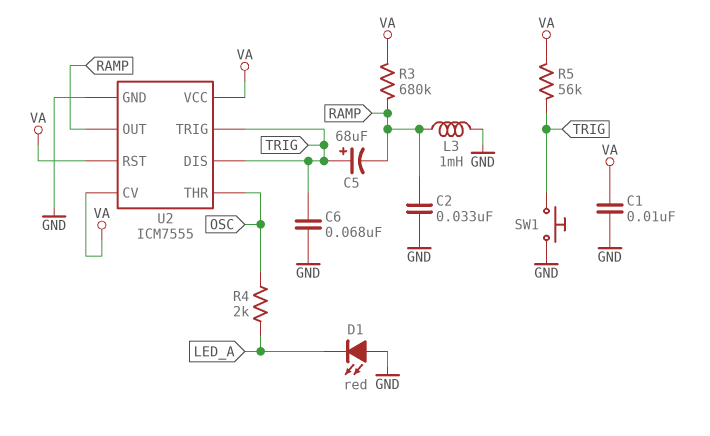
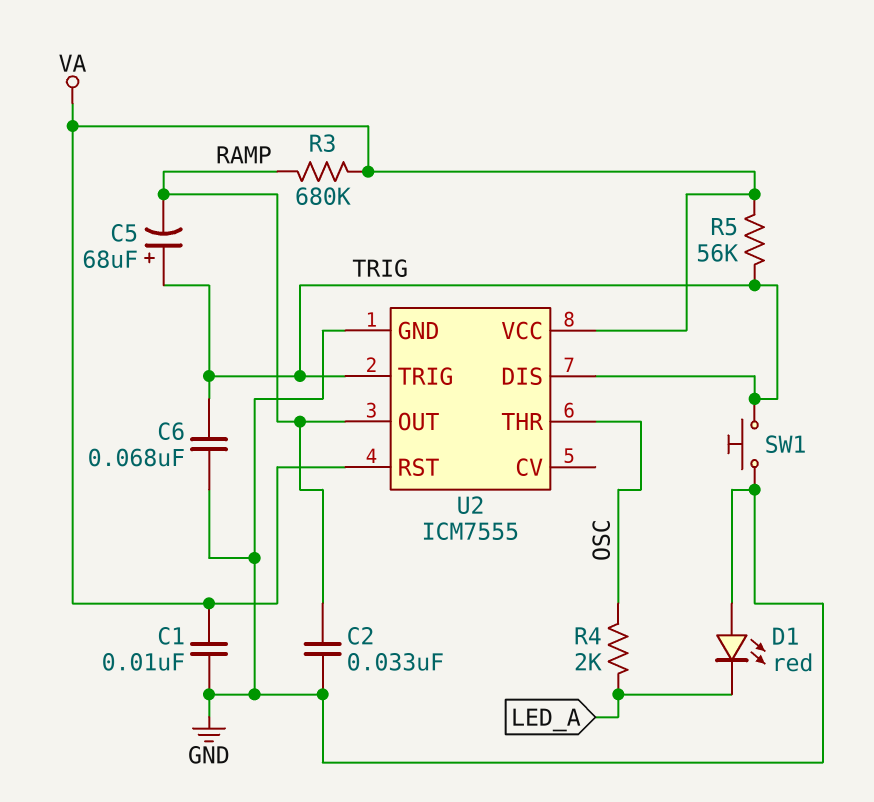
L3: 1mH (GND, RAMP) -> none
U2 pin CV: VA -> none

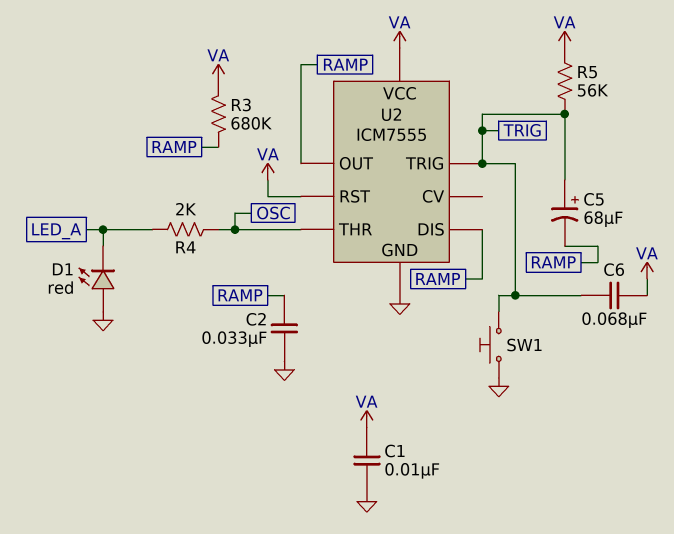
C6: 68nF (GND, TRIG) -> 68nF (TRIG, VA)
U2 pin DIS: TRIG -> RAMP

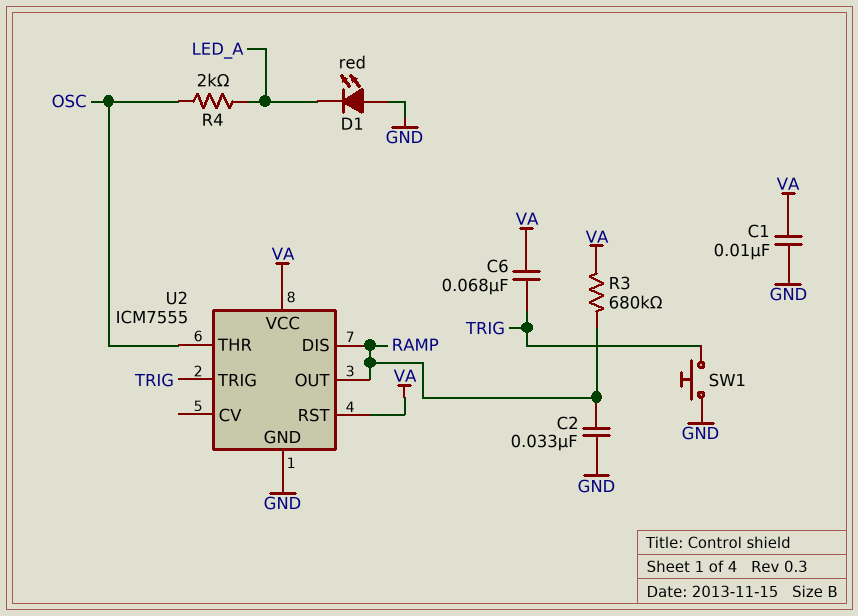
C5: 68uF (plus TRIG, minus RAMP) -> none
R5: 56k (TRIG, VA) -> none

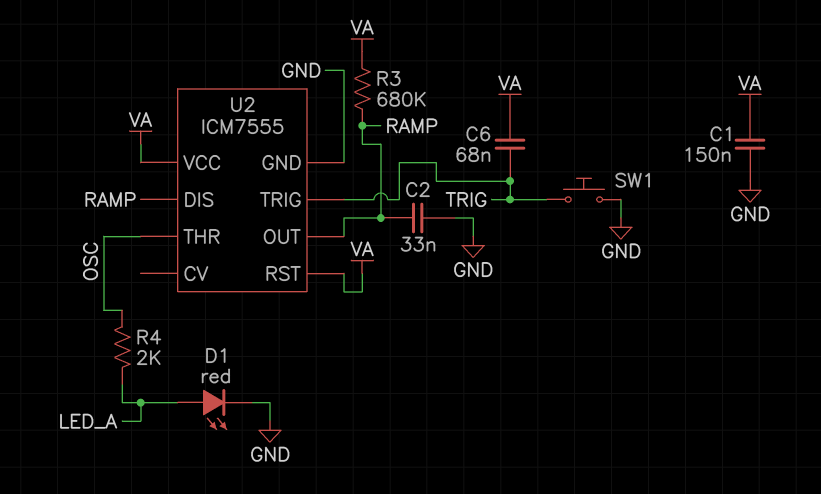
C1: 10nF (GND, VA) -> 150nF (GND, VA)
D1: LED red (A GND, K LED_A) -> LED red (A LED_A, K GND)

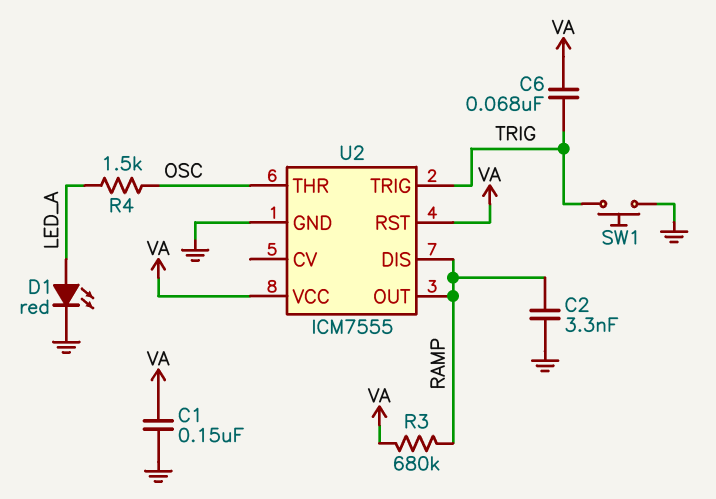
C2: 33nF (GND, RAMP) -> 3.3nF (GND, RAMP)
R4: 2k (LED_A, OSC) -> 1.5k (LED_A, OSC)

